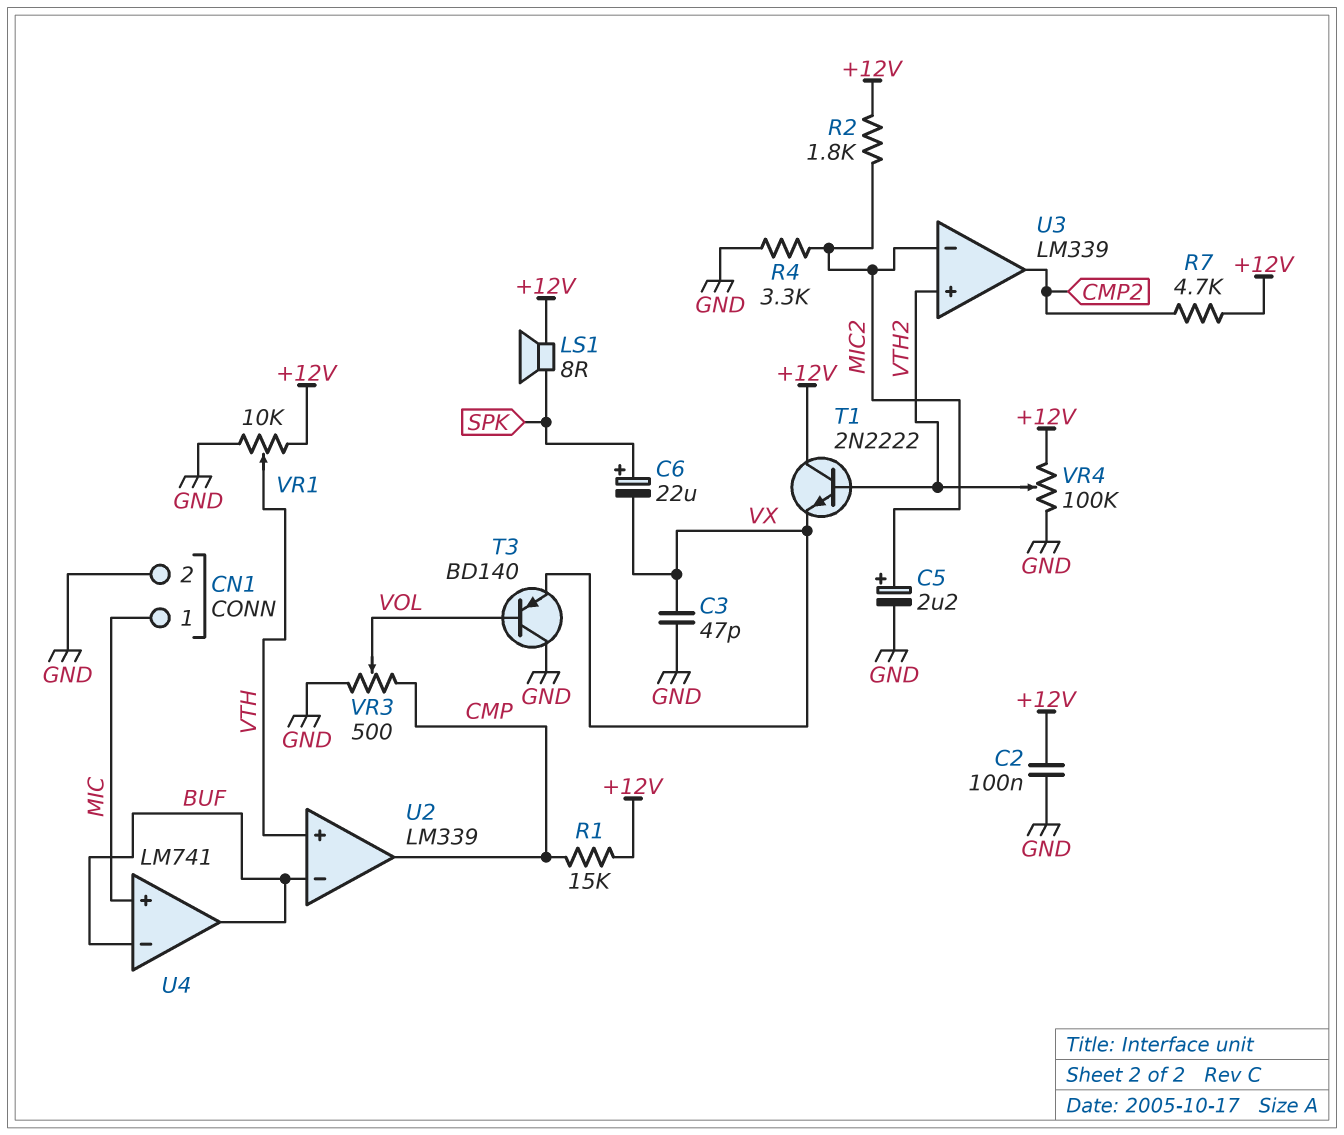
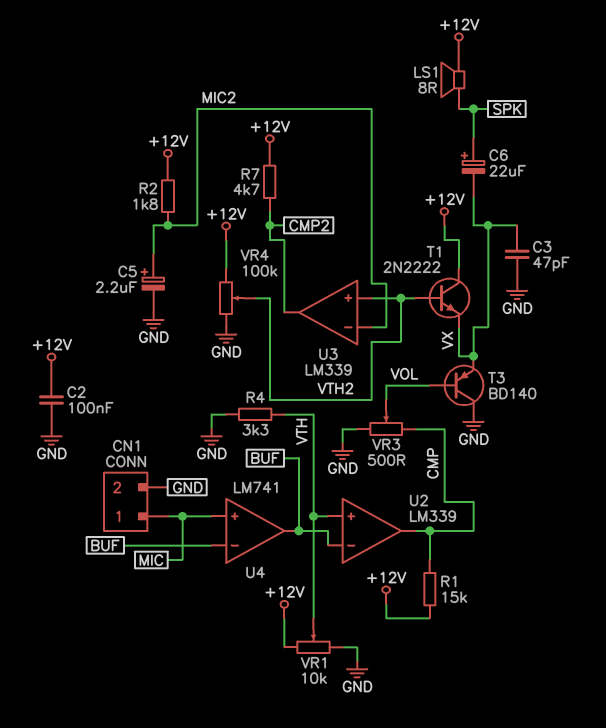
R4: 3.3k (GND, MIC2) -> 3.3k (GND, VTH)

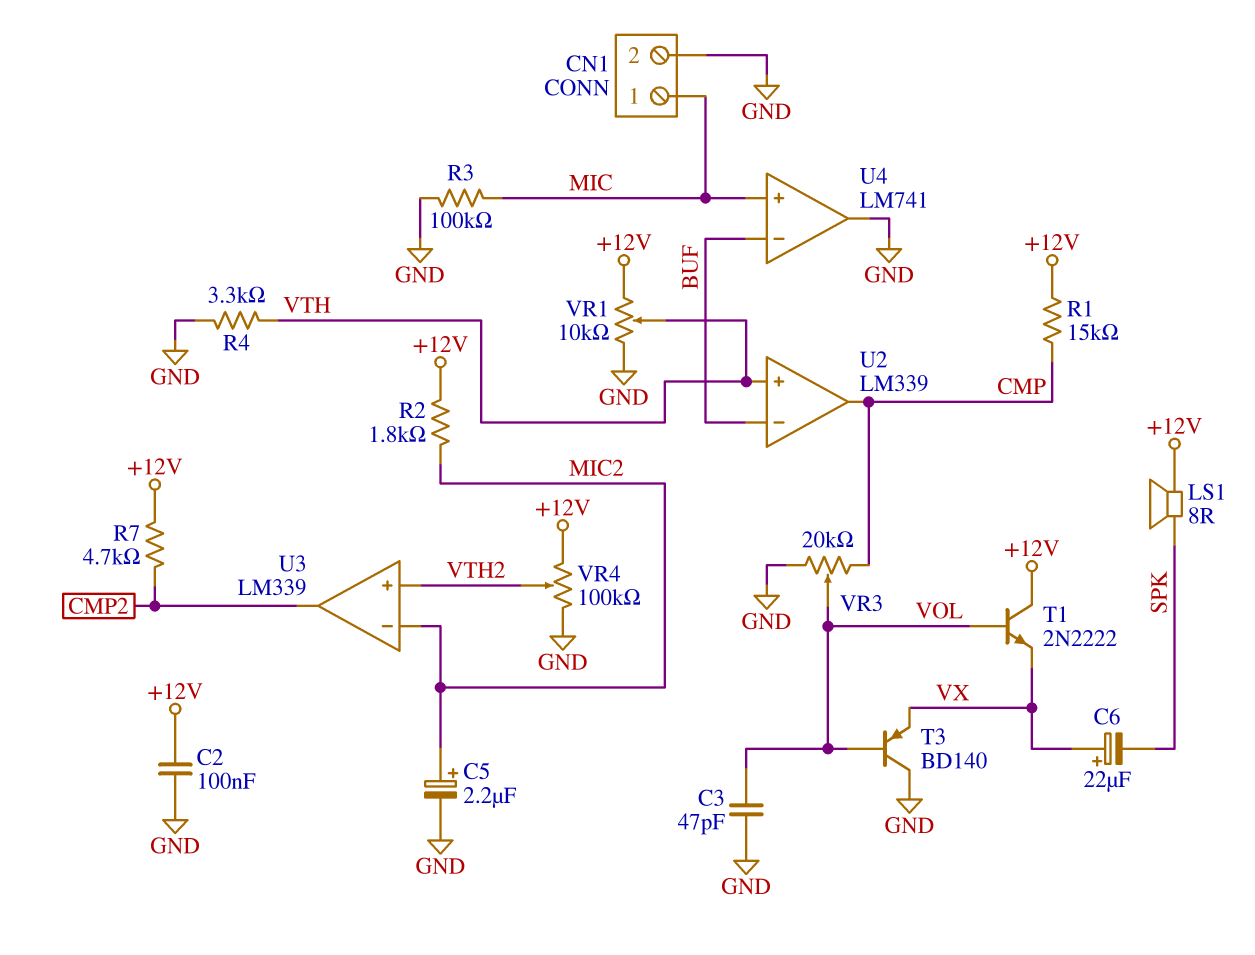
C3: 47pF (GND, VX) -> 47pF (GND, VOL)
C6: 22uF (plus SPK, minus VX) -> 22uF (plus VX, minus SPK)
R3: none -> 100k (GND, MIC)
T1: NPN 2N2222 (B VTH2, C +12V, E VX) -> NPN 2N2222 (B VOL, C +12V, E VX)
U4 pin out: BUF -> GND
VR3: 500 (CMP, GND, wiper VOL) -> 20k (CMP, GND, wiper VOL)

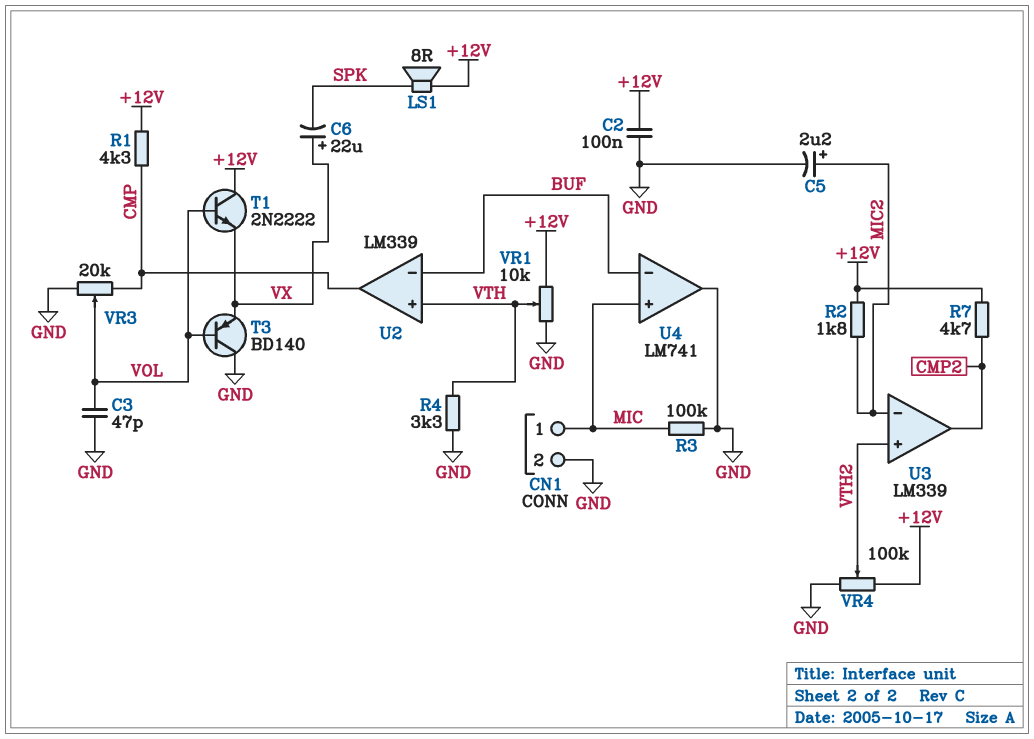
R1: 15k (+12V, CMP) -> 4.3k (+12V, CMP)

